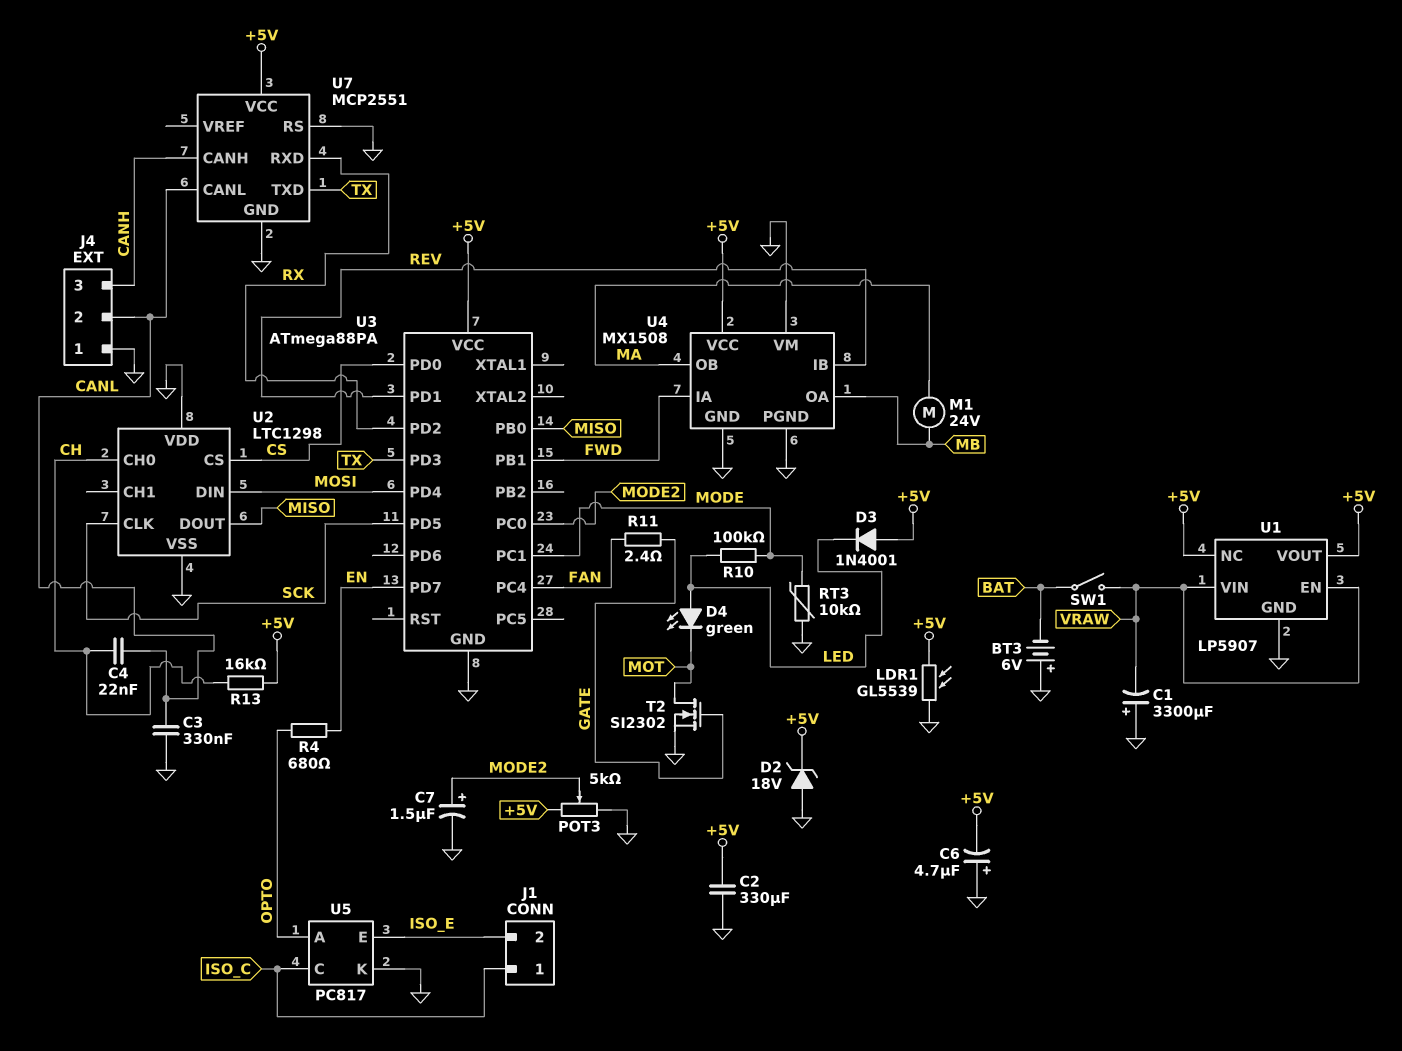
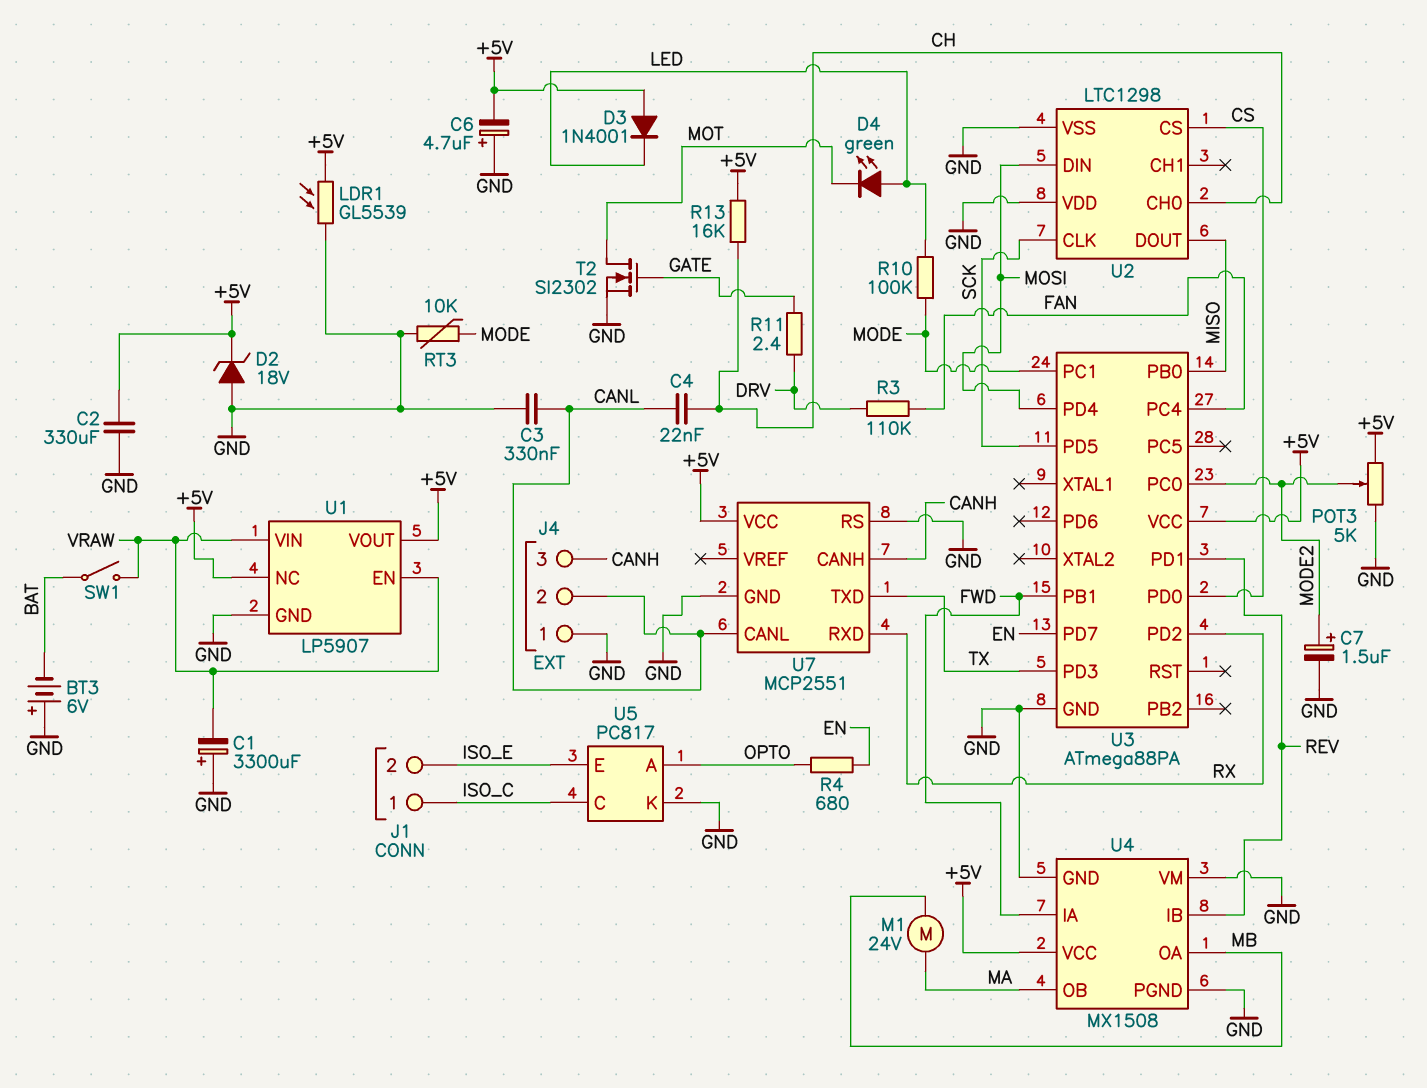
R3: none -> 110k (DRV, FAN)
R11: 2.4 (FAN, GATE) -> 2.4 (DRV, GATE)

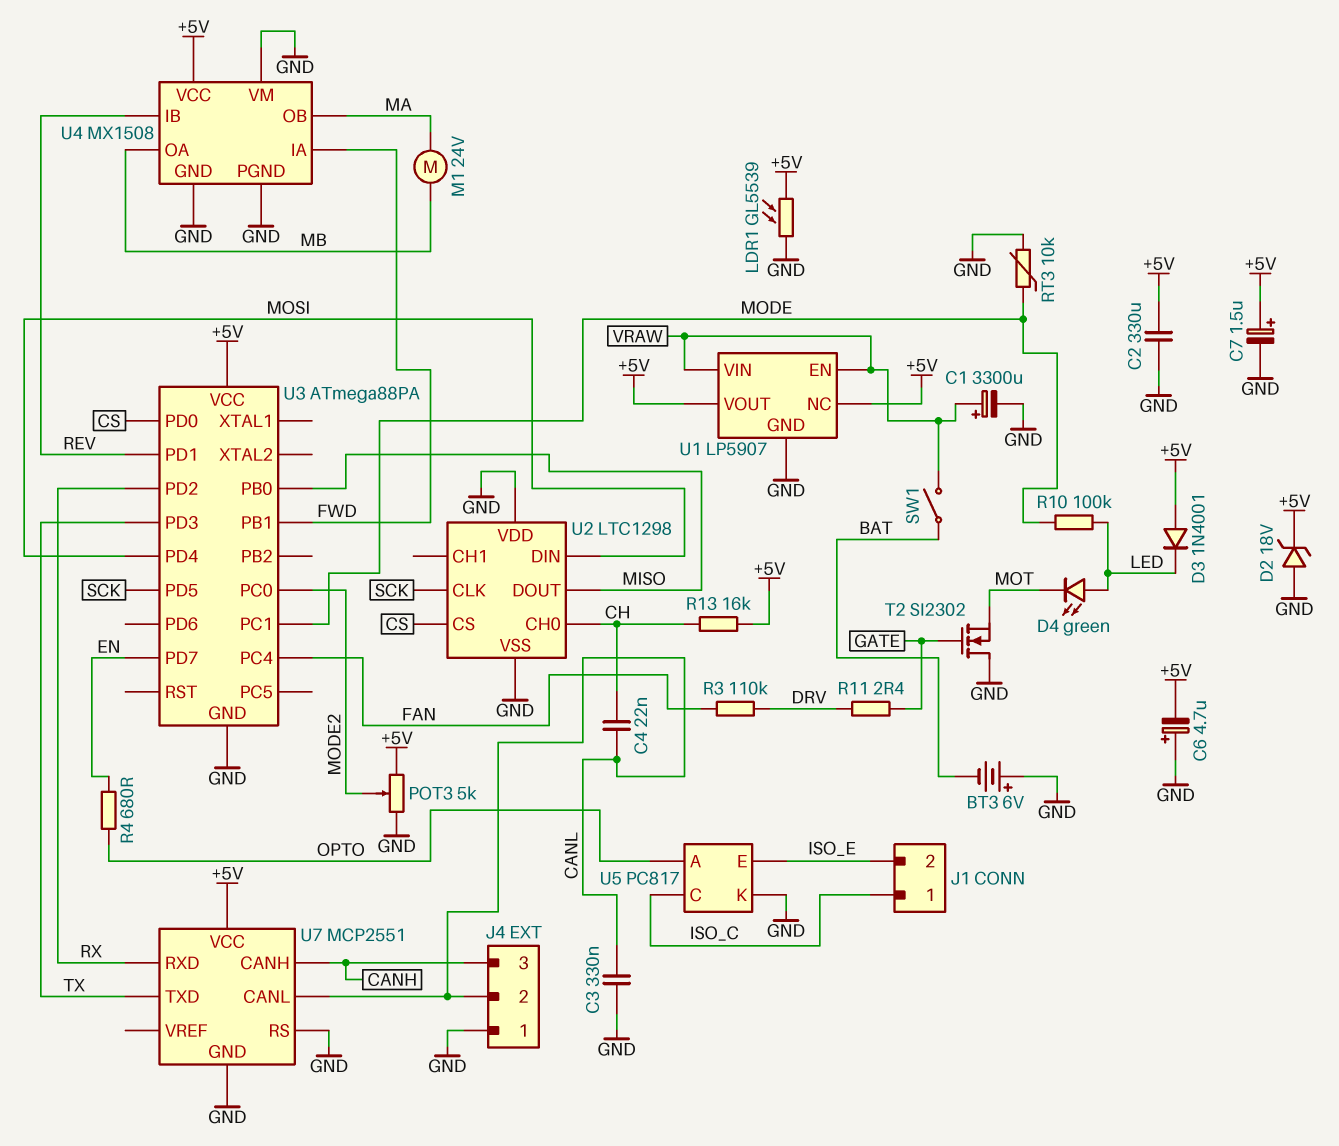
C1: 3300uF (plus GND, minus VRAW) -> 3300uF (plus VRAW, minus GND)
C7: 1.5uF (plus MODE2, minus GND) -> 1.5uF (plus +5V, minus GND)
T2: NMOS SI2302 (G GATE, D MOT, S GND) -> NMOS SI2302 (G GATE, D GND, S MOT)

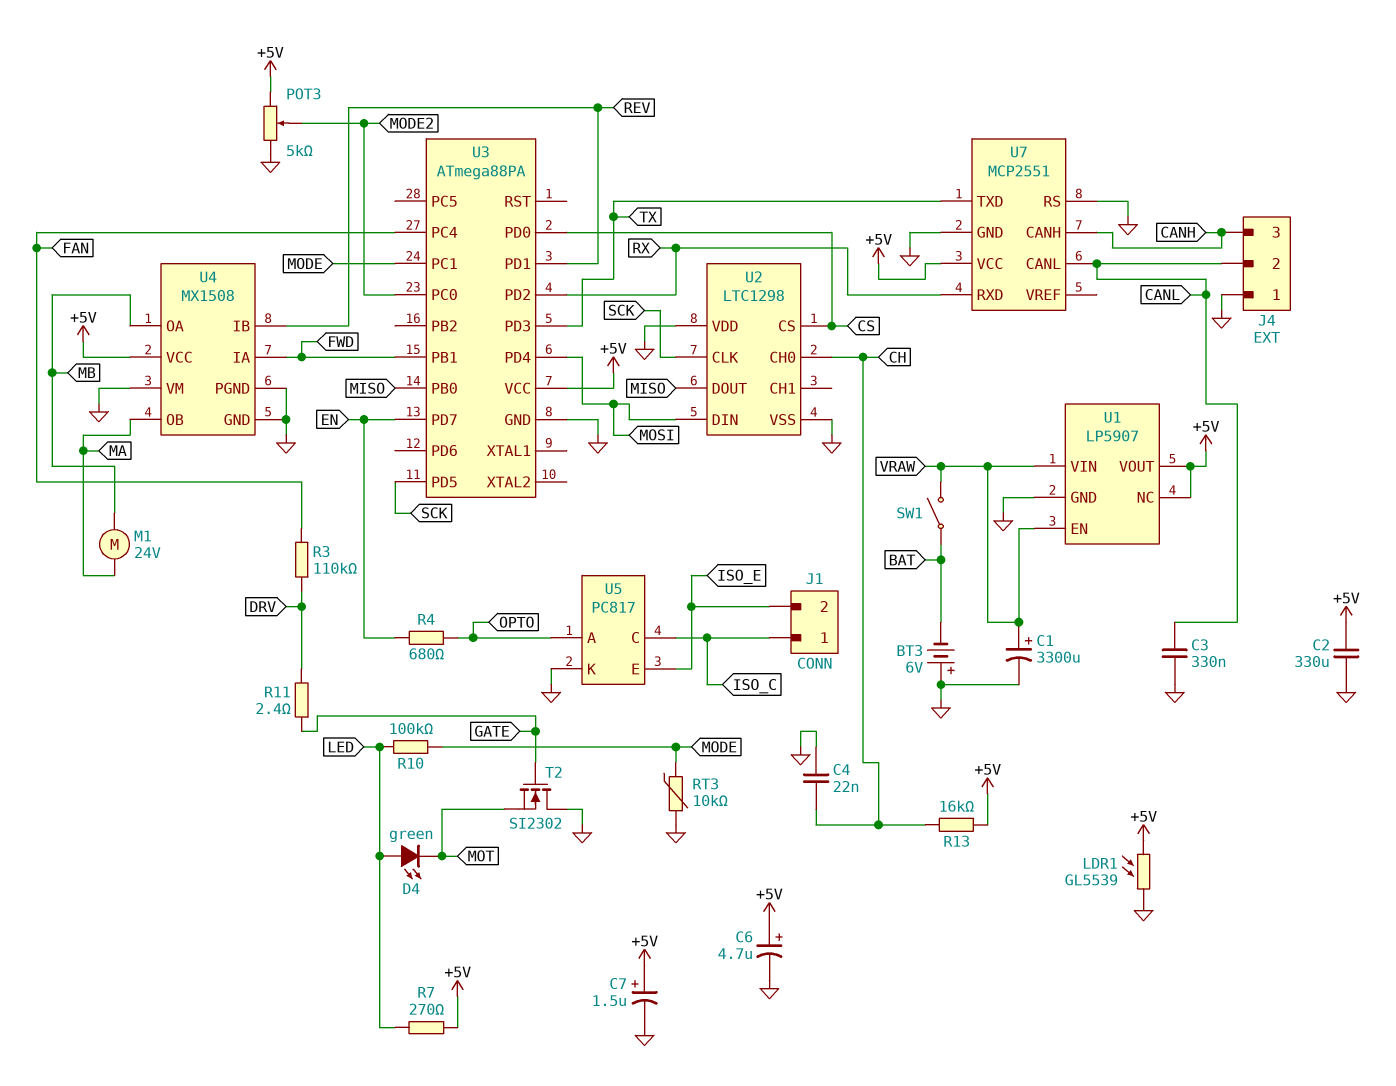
C4: 22nF (CANL, CH) -> 22nF (CH, GND)
C6: 4.7uF (plus GND, minus +5V) -> 4.7uF (plus +5V, minus GND)
D2: zener 18V (A GND, K +5V) -> none
D3: diode 1N4001 (A +5V, K LED) -> none
R7: none -> 270 (+5V, LED)

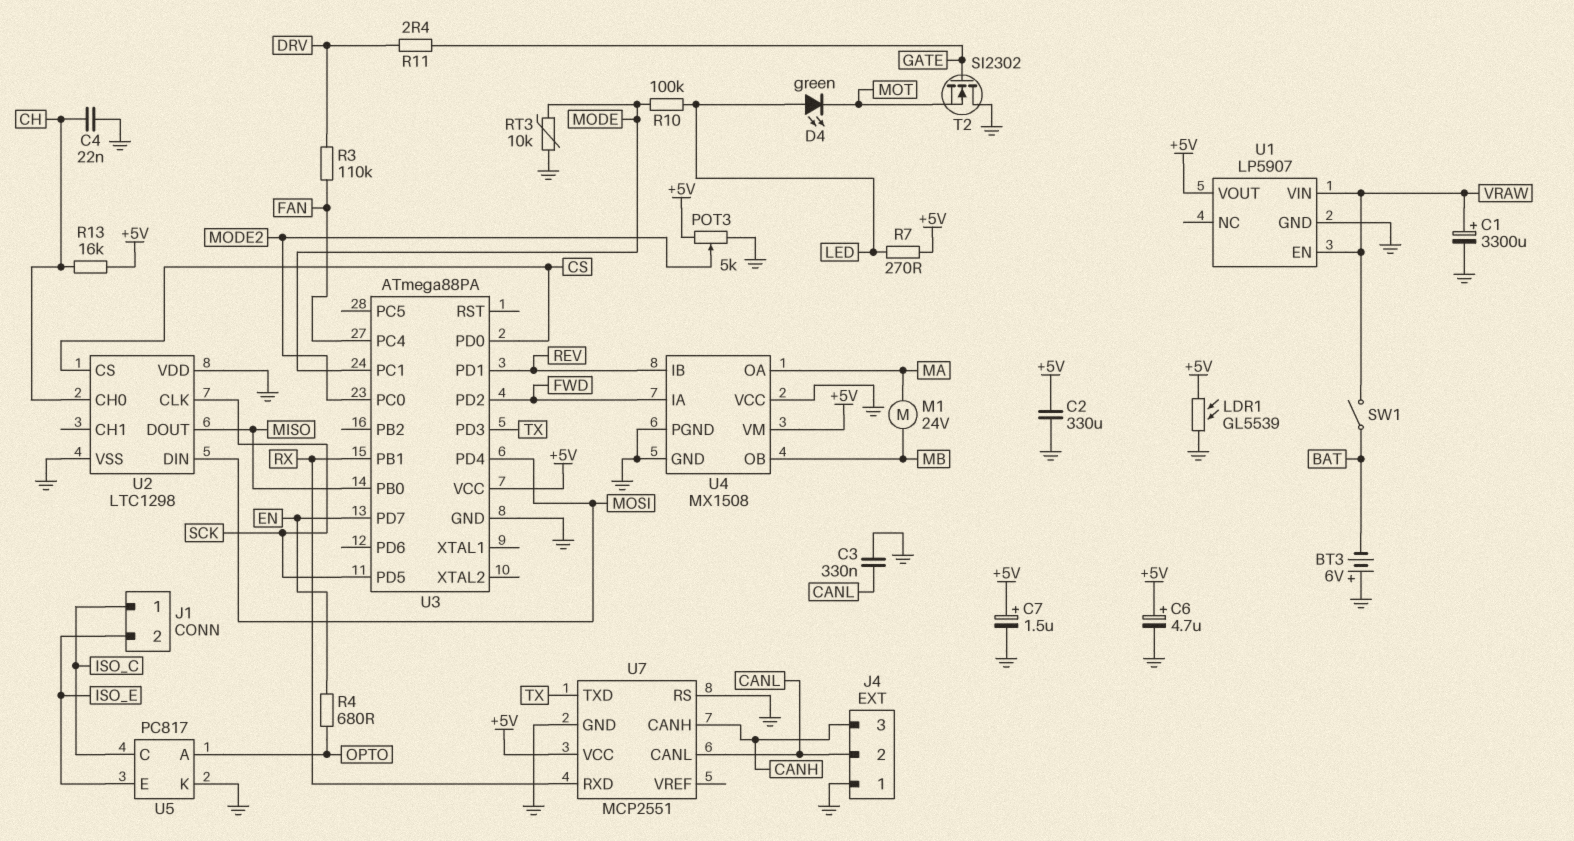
U1 pin NC: +5V -> none
U3 pin PB1: FWD -> RX
U3 pin PD2: RX -> FWD
U4 pin OA: MB -> MA
U4 pin OB: MA -> MB
U4 pin VCC: +5V -> GND
U4 pin VM: GND -> +5V

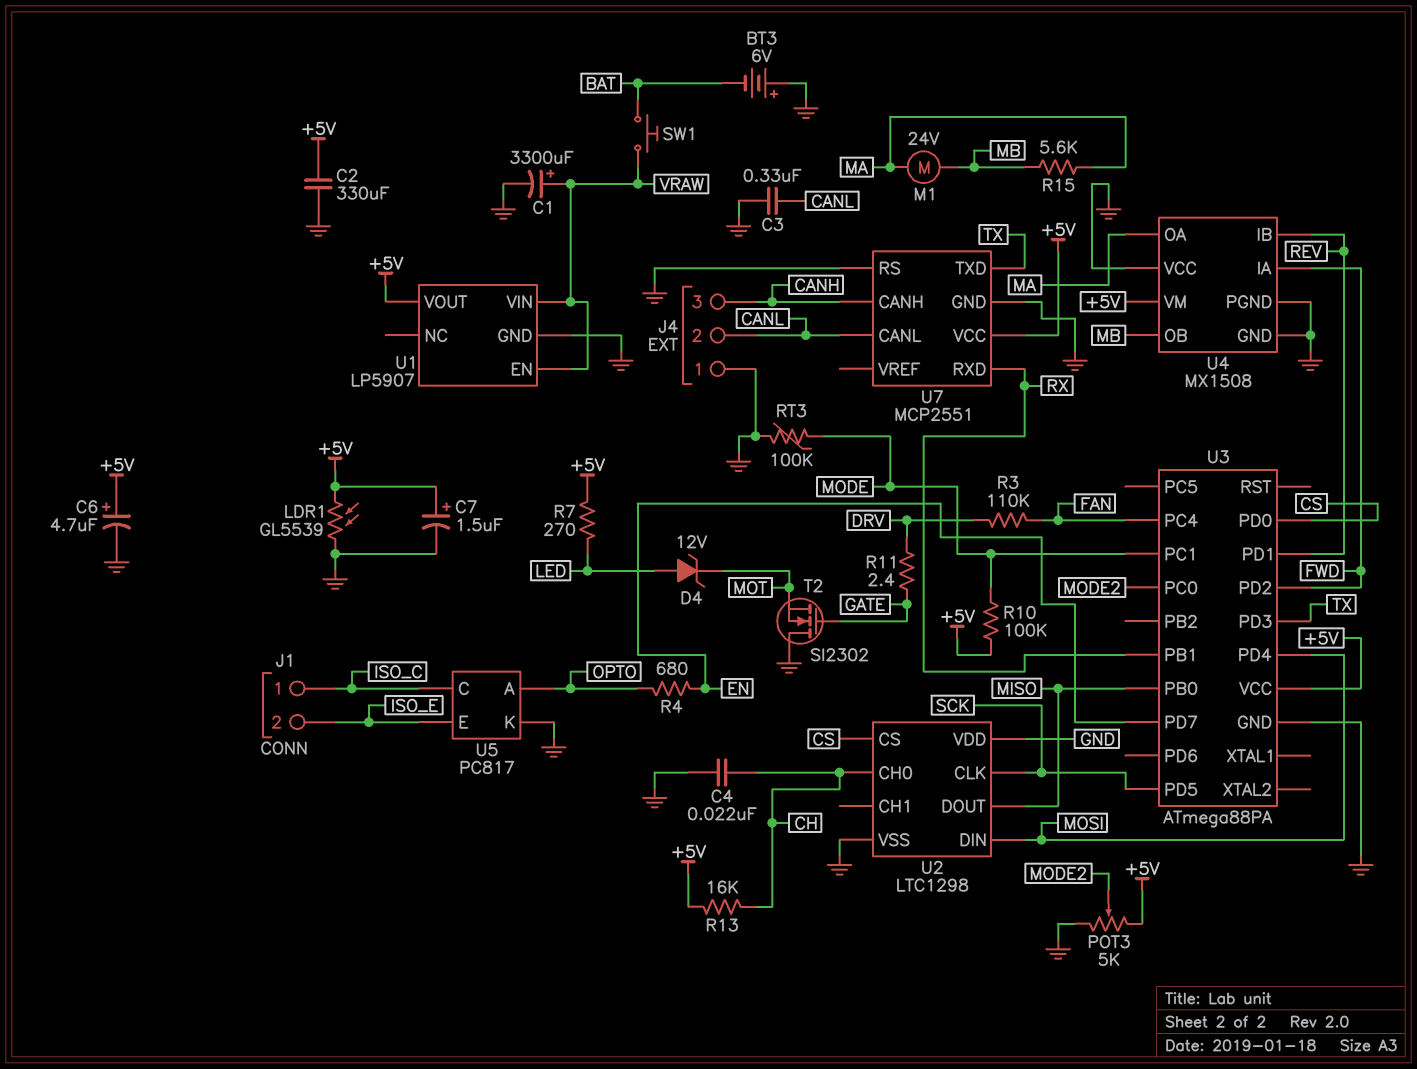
D4: LED green (A LED, K MOT) -> zener 12V (A LED, K MOT)
R10: 100k (LED, MODE) -> 100k (+5V, MODE)
R15: none -> 5.6k (MA, MB)
RT3: 10k (GND, MODE) -> 100k (GND, MODE)
SW1: switch (BAT, VRAW) -> button (BAT, VRAW)

